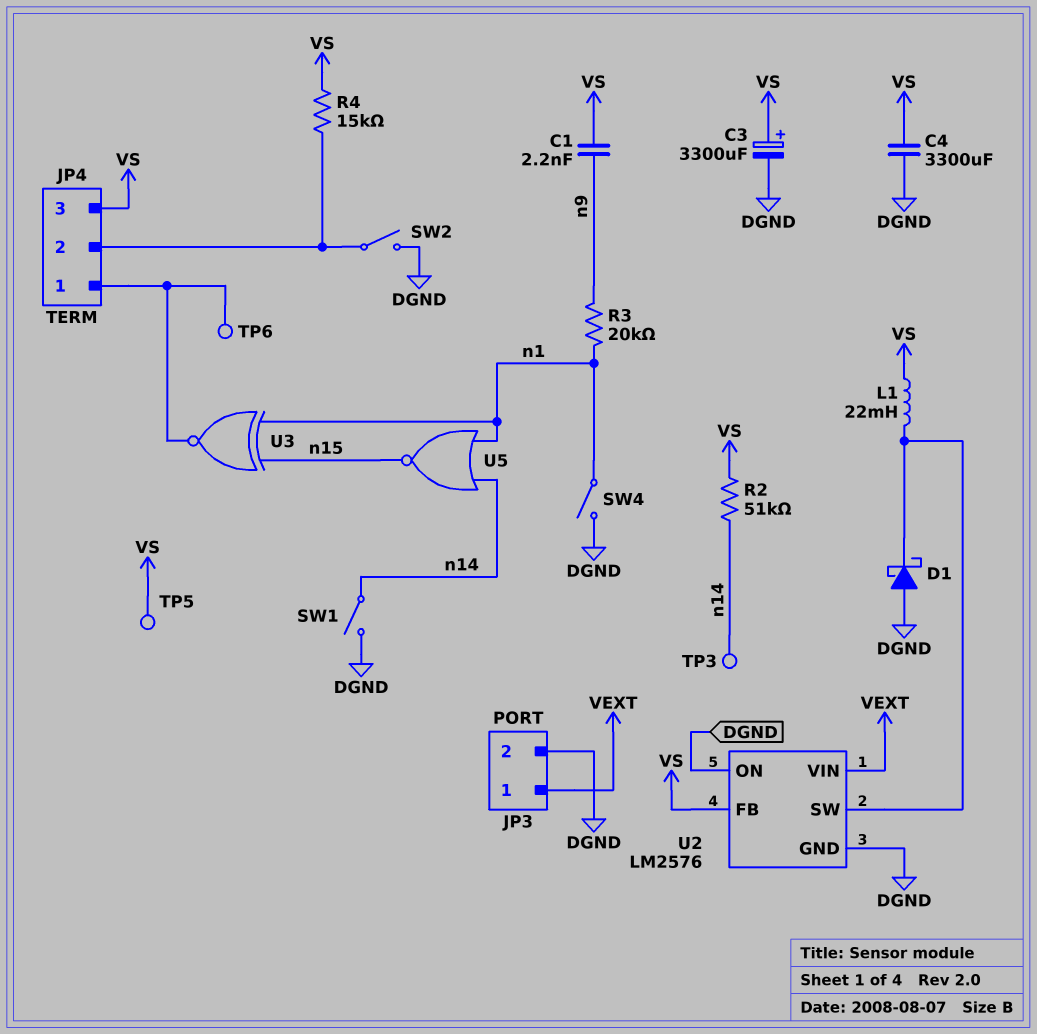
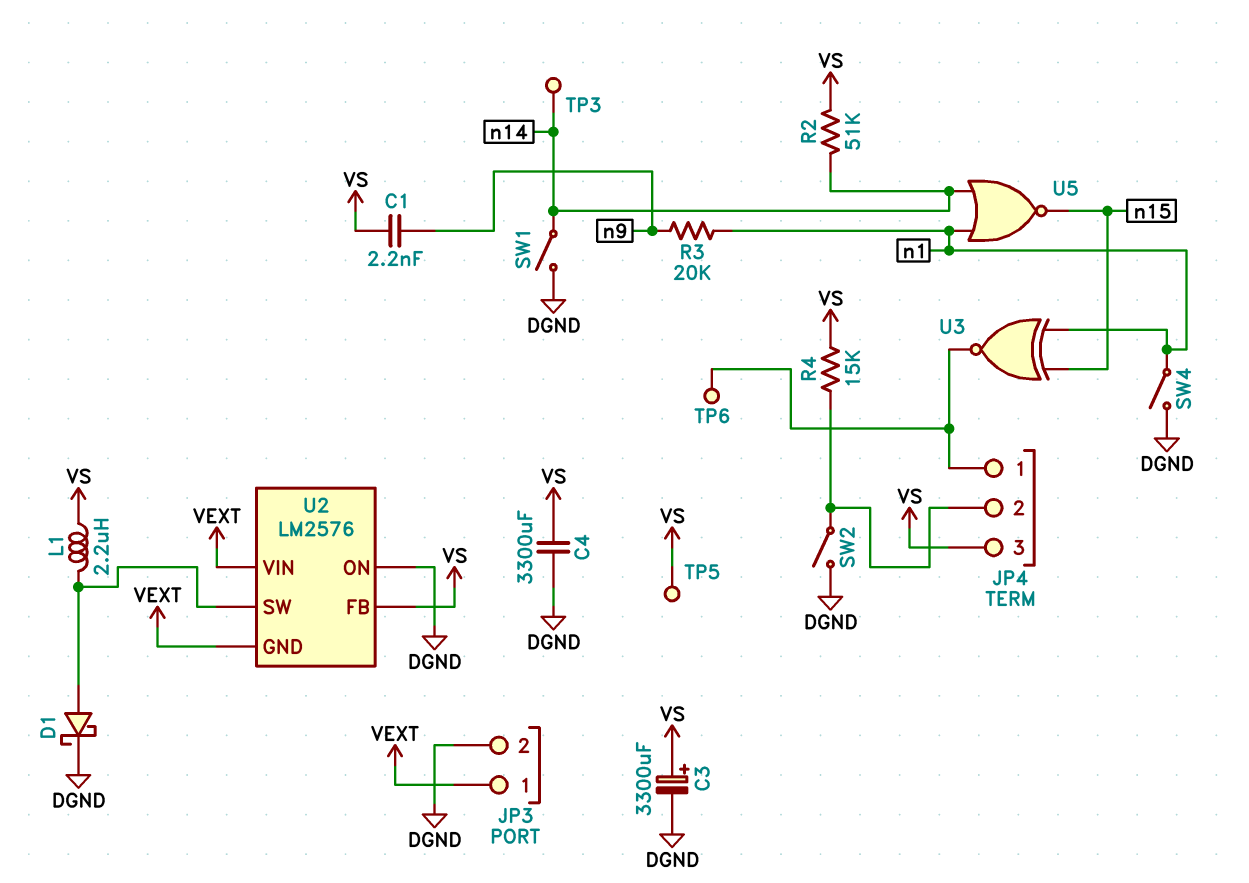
D1: schottky (A DGND, K U2/SW) -> schottky (A U2/SW, K DGND)
L1: 22mH (U2/SW, VS) -> 2.2uH (U2/SW, VS)
U2 pin GND: DGND -> VEXT

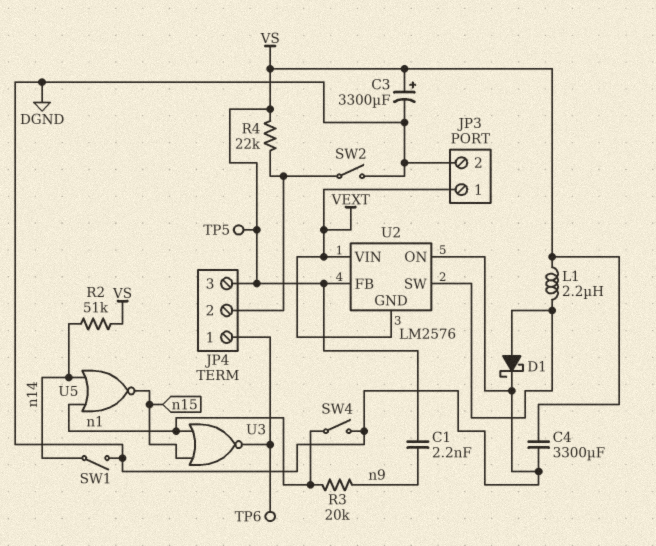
R4: 15k (JP4/2, VS) -> 22k (JP4/2, VS)
TP3: test point (n14) -> none
U3: XNOR (in n1, in n15, out JP4/1) -> NOR (in n1, in n15, out JP4/1)

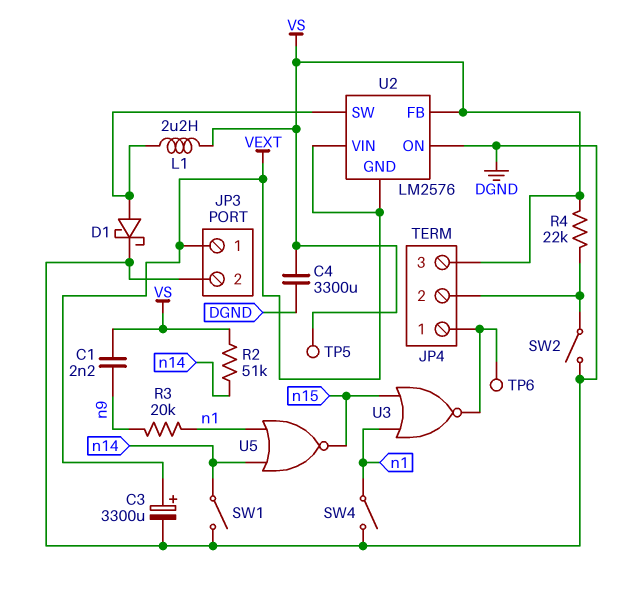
C3: 3300uF (plus VS, minus DGND) -> 3300uF (plus VEXT, minus DGND)

